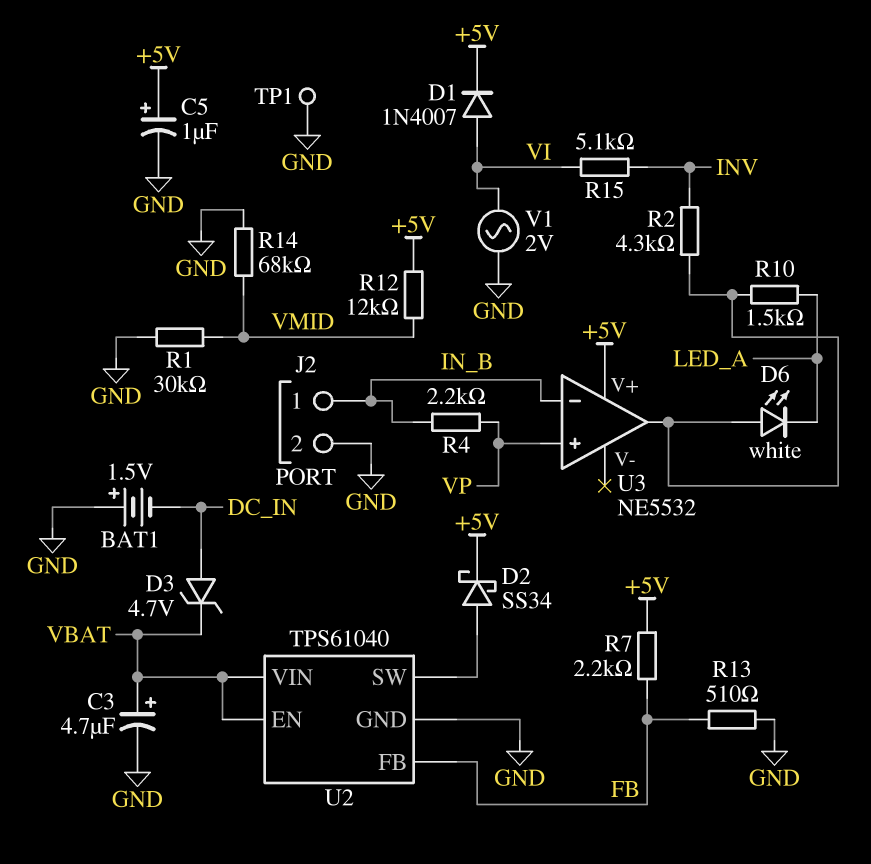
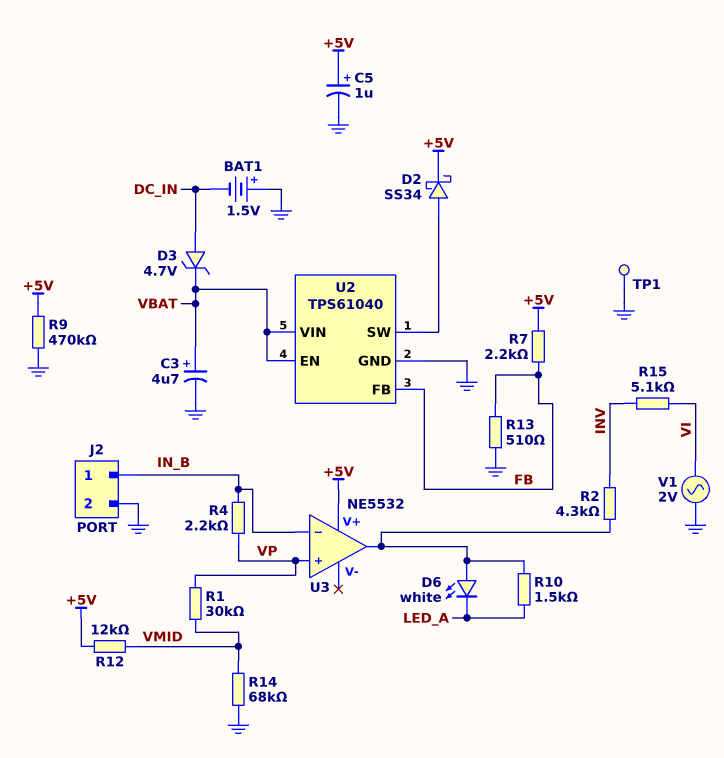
D1: diode 1N4007 (A VI, K +5V) -> none
R1: 30k (GND, VMID) -> 30k (VMID, VP)
R9: none -> 470k (+5V, GND)

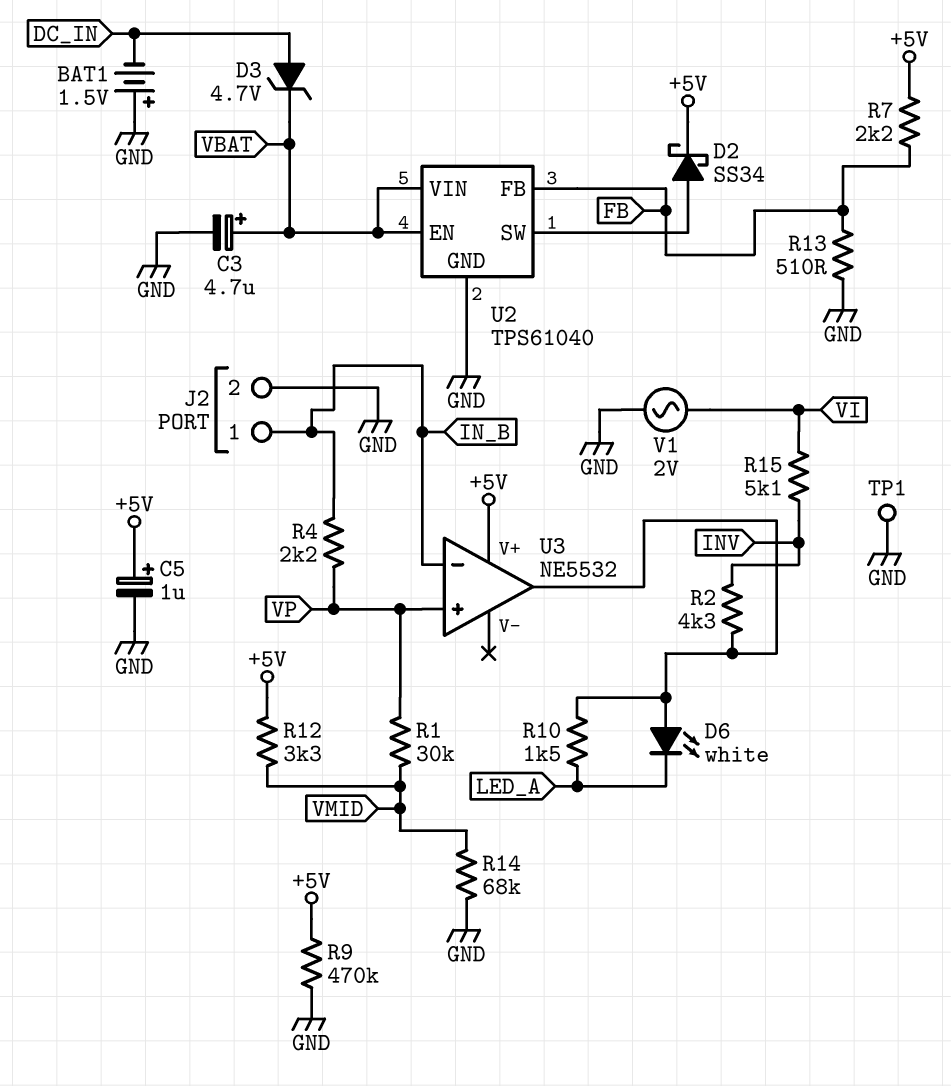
R12: 12k (+5V, VMID) -> 3.3k (+5V, VMID)

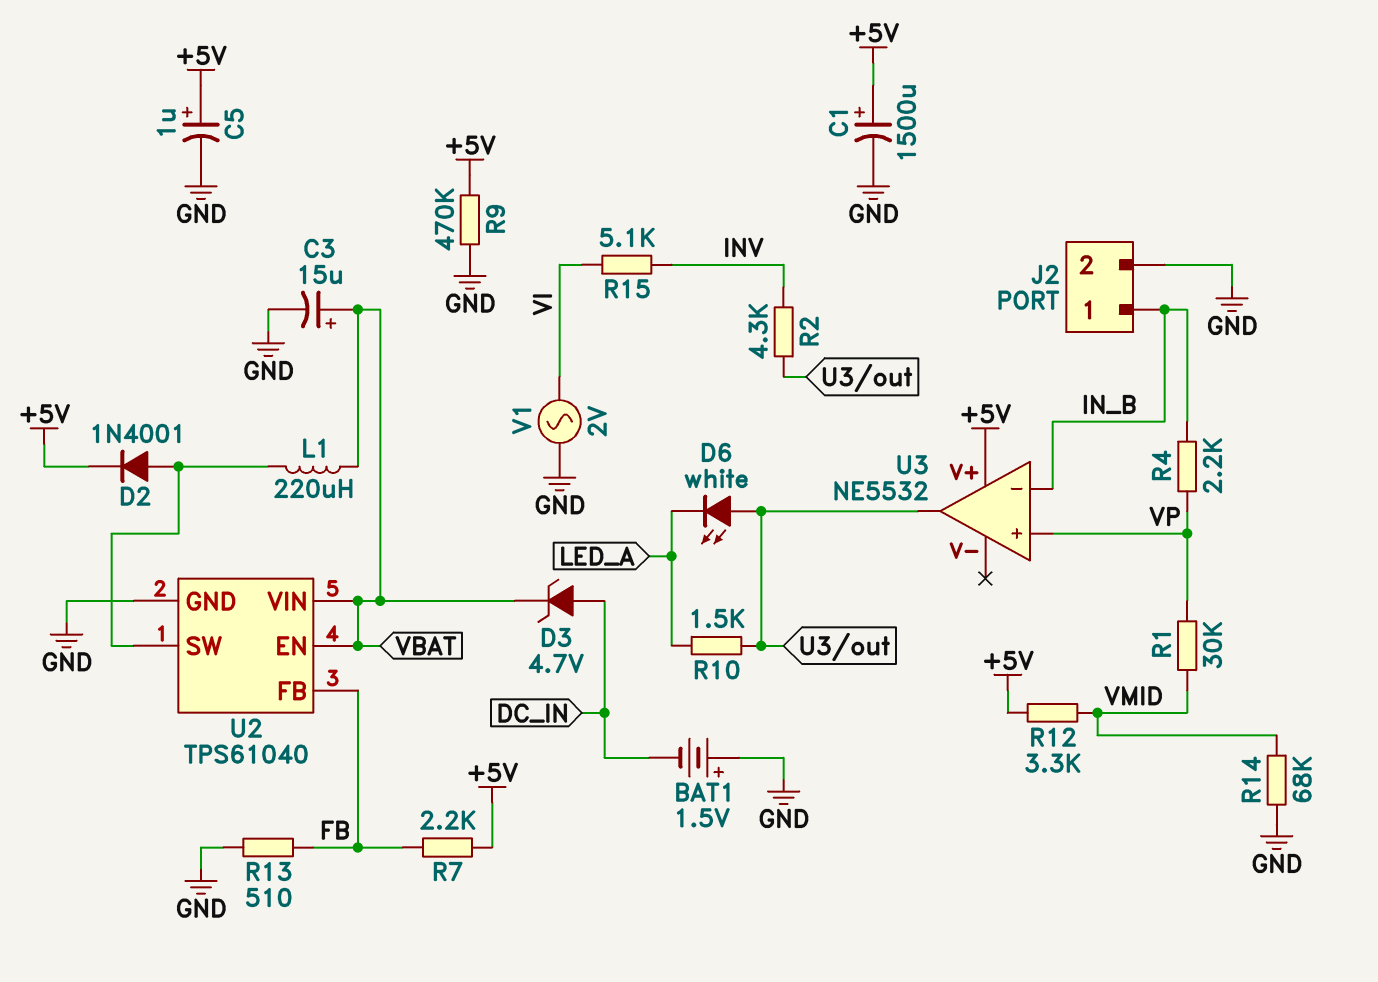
C1: none -> 1500uF (plus +5V, minus GND)
C3: 4.7uF (plus VBAT, minus GND) -> 15uF (plus VBAT, minus GND)
D2: schottky SS34 (A U2/SW, K +5V) -> diode 1N4001 (A U2/SW, K +5V)
L1: none -> 220uH (U2/SW, VBAT)
TP1: test point (GND) -> none

